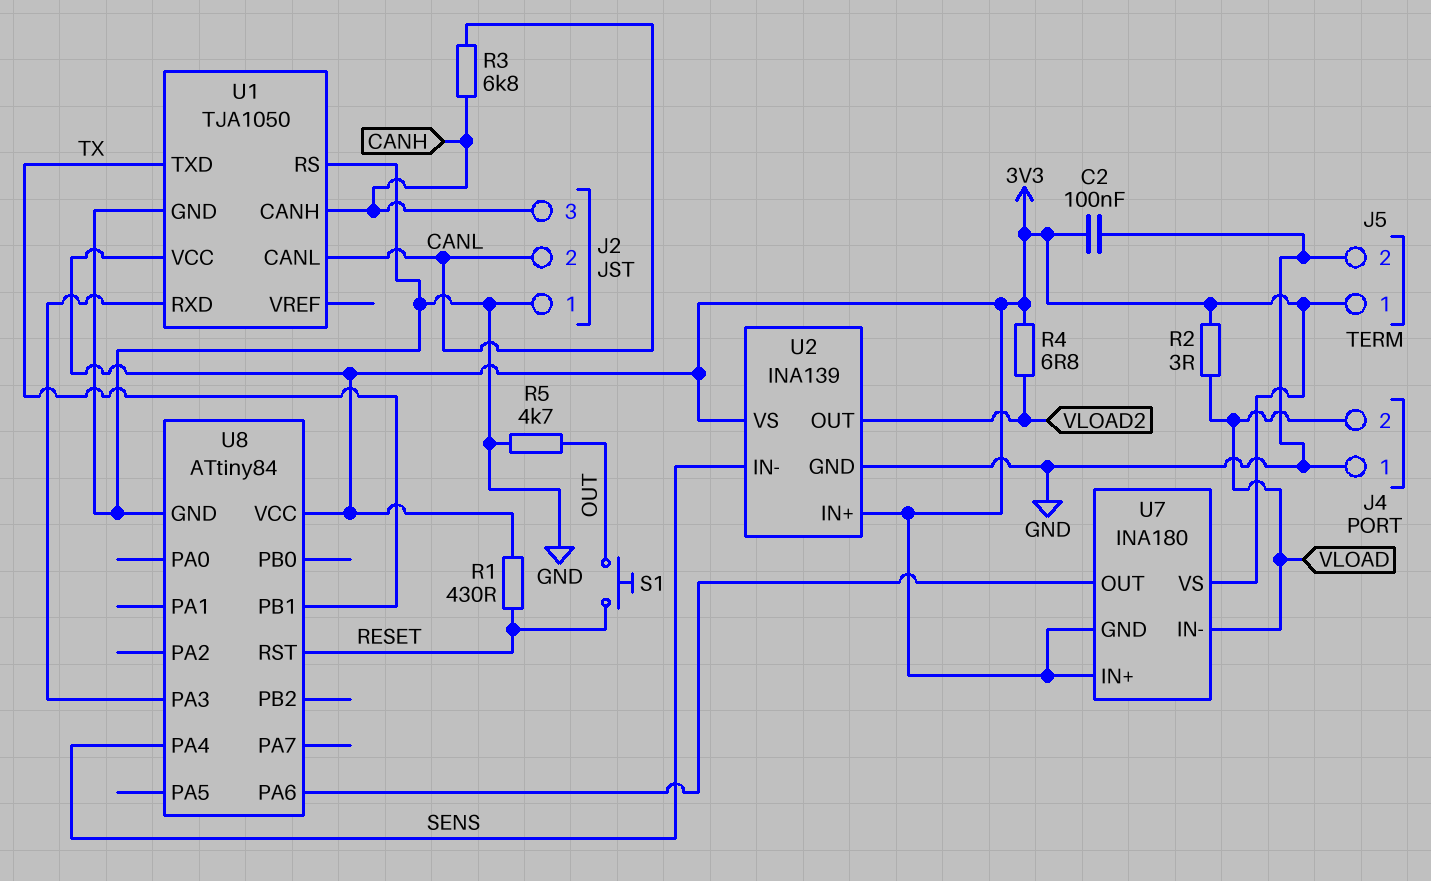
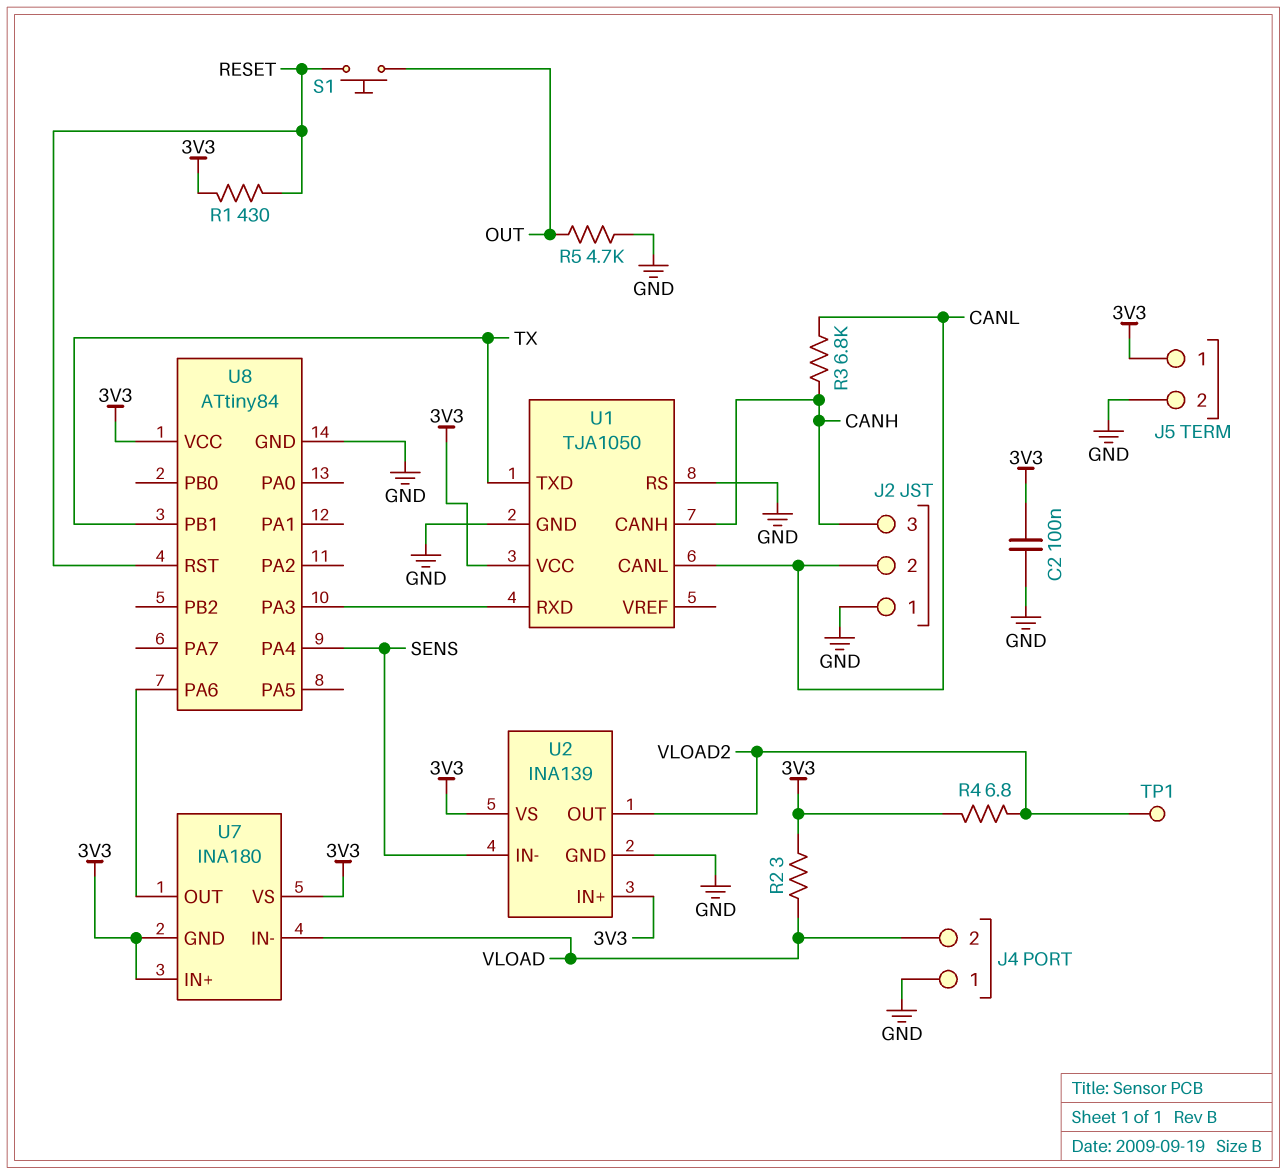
TP1: none -> test point (VLOAD2)

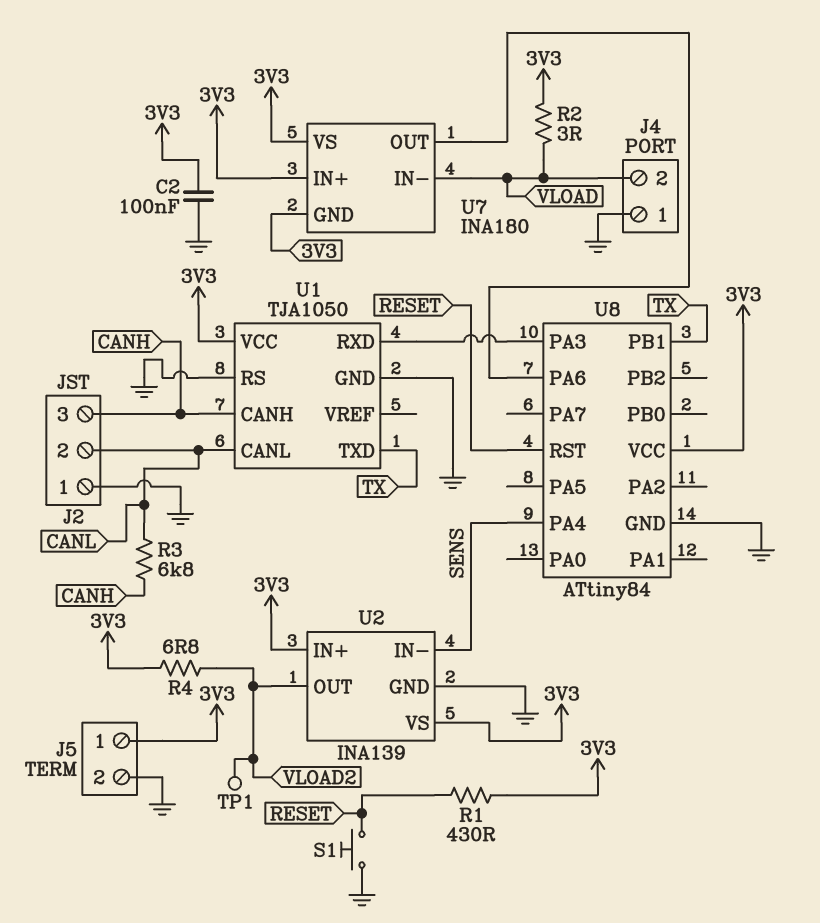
R5: 4.7k (GND, OUT) -> none
S1: button (OUT, RESET) -> button (GND, RESET)

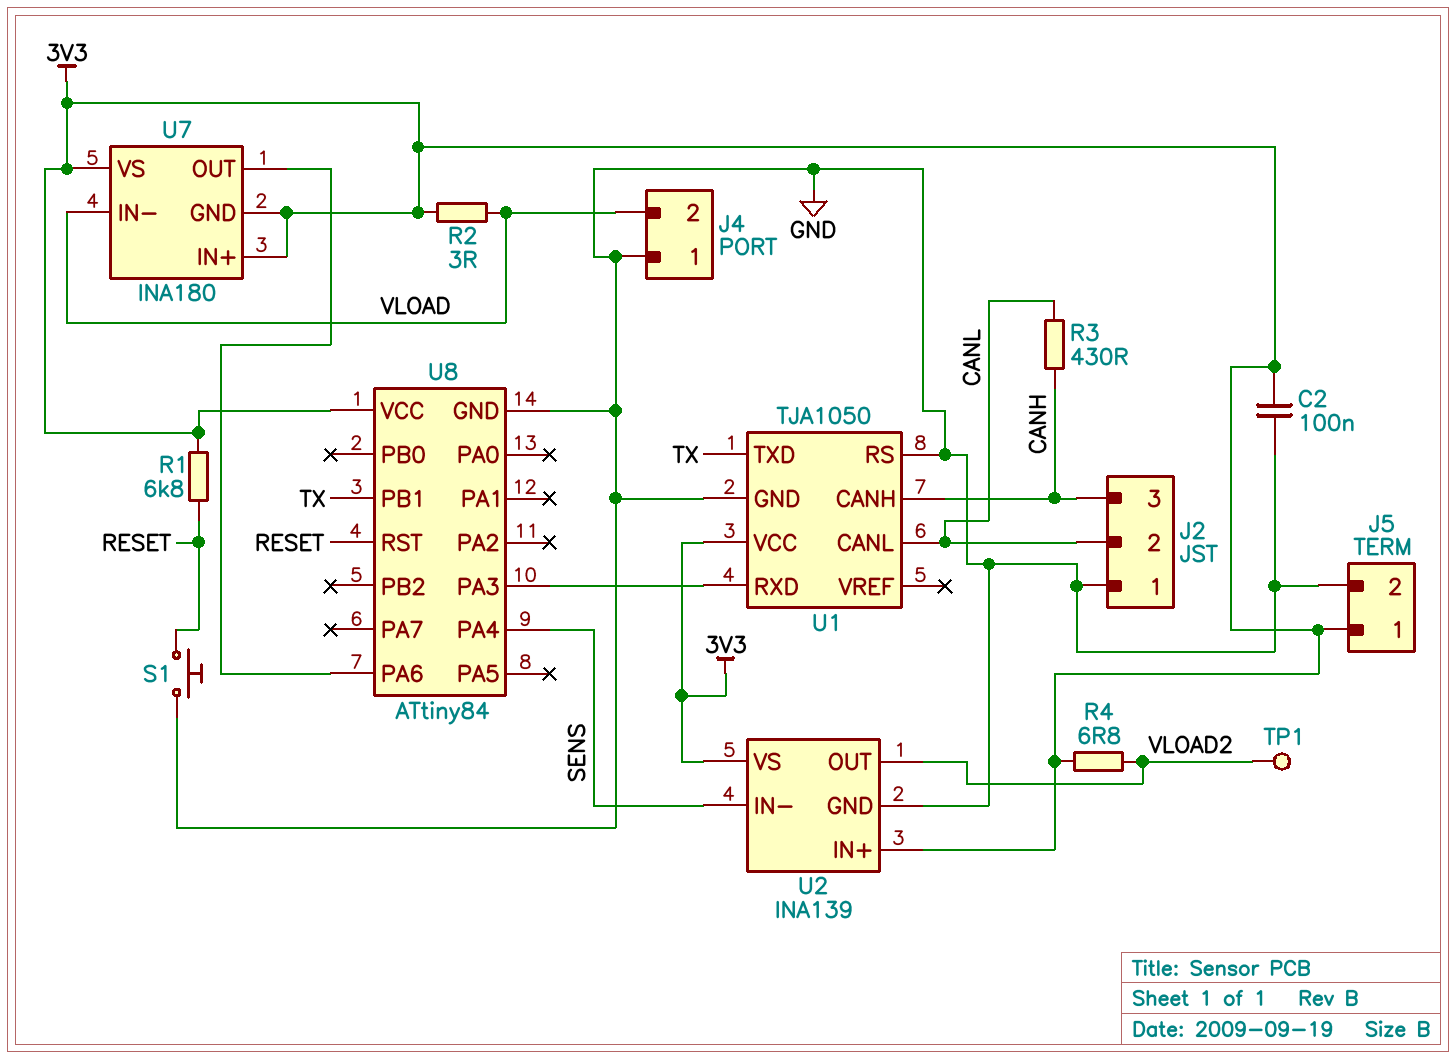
R1: 430 (3V3, RESET) -> 6.8k (3V3, RESET)
R3: 6.8k (CANH, CANL) -> 430 (CANH, CANL)

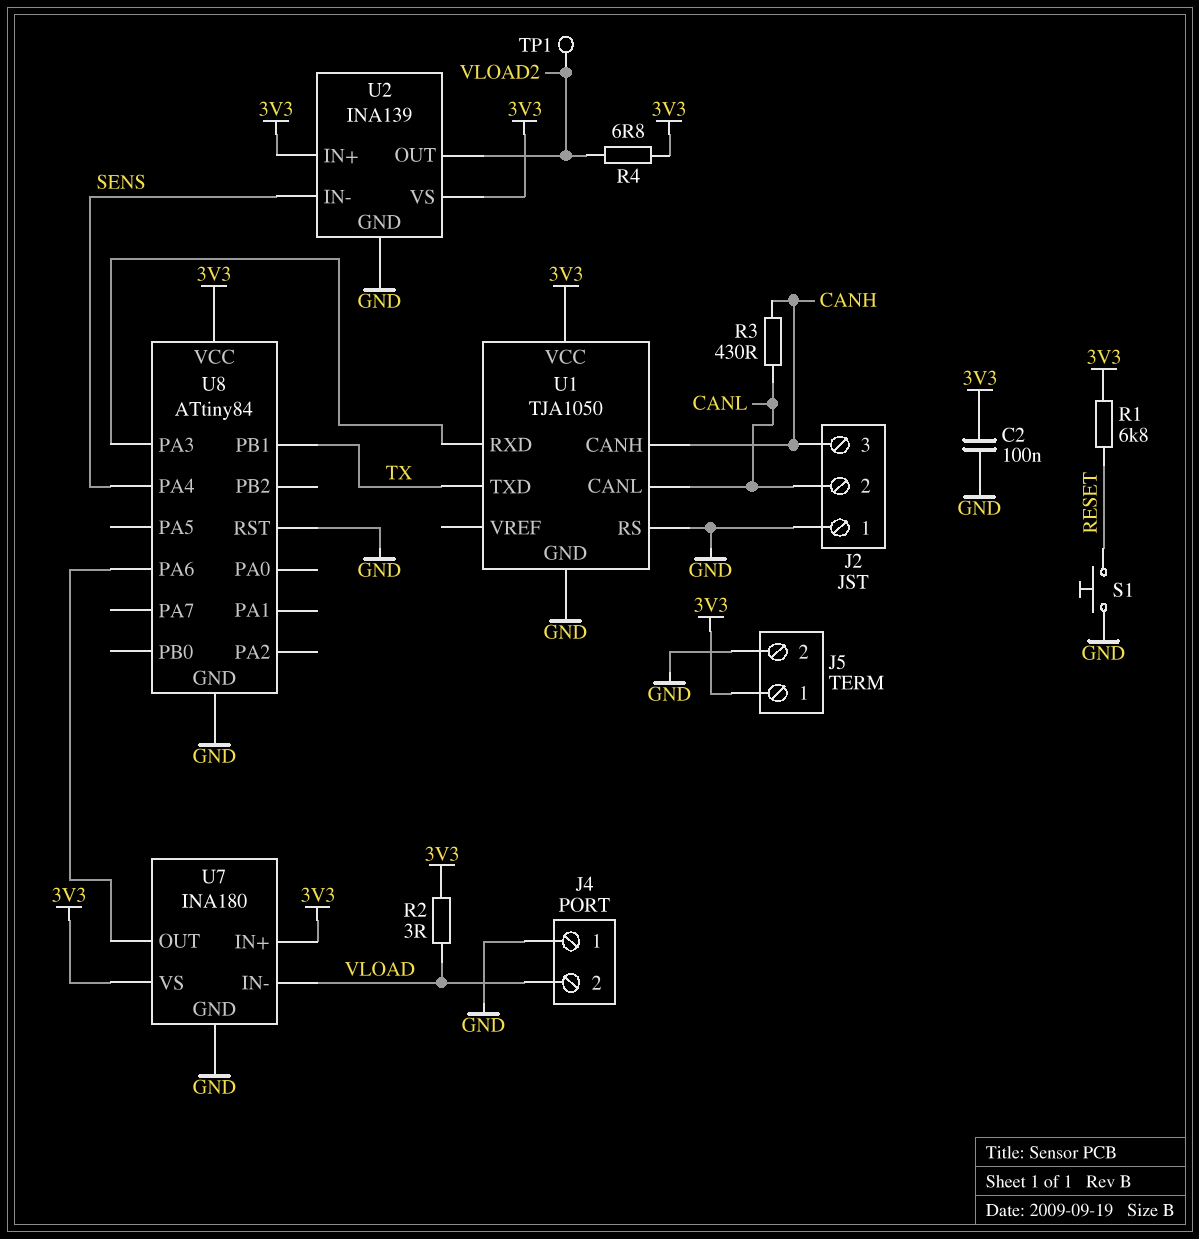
U7 pin GND: 3V3 -> GND
U8 pin RST: RESET -> GND

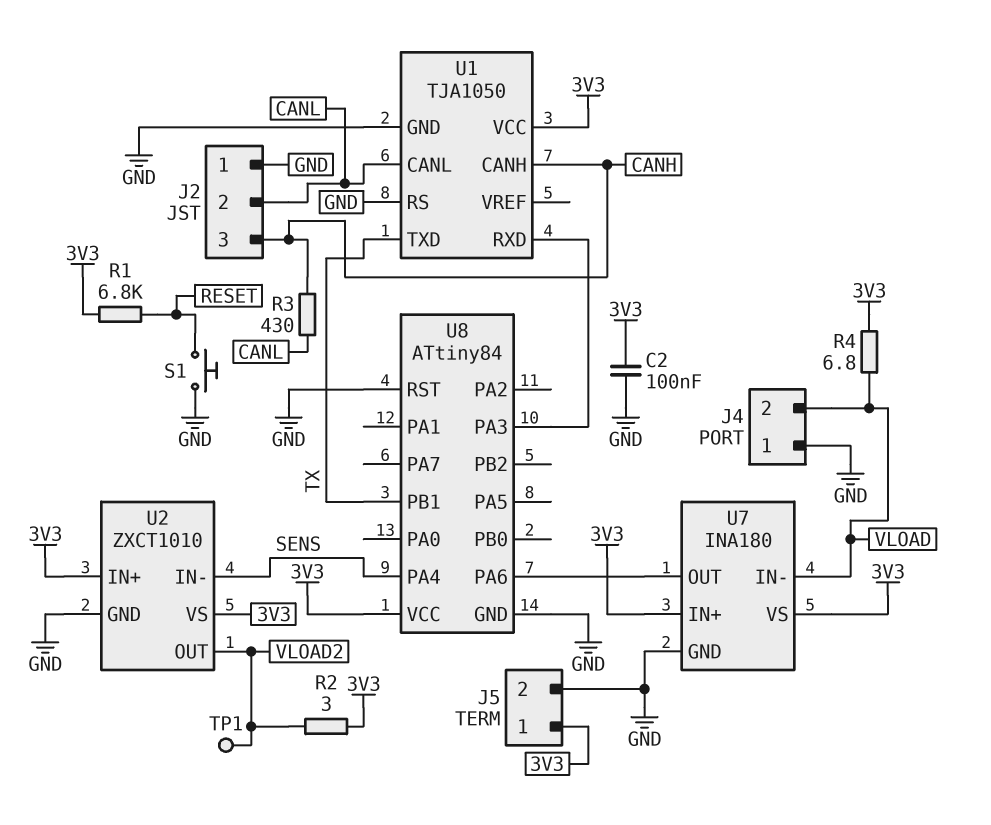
R2: 3 (3V3, VLOAD) -> 3 (3V3, VLOAD2)
R4: 6.8 (3V3, VLOAD2) -> 6.8 (3V3, VLOAD)
U2: INA139 -> ZXCT1010

